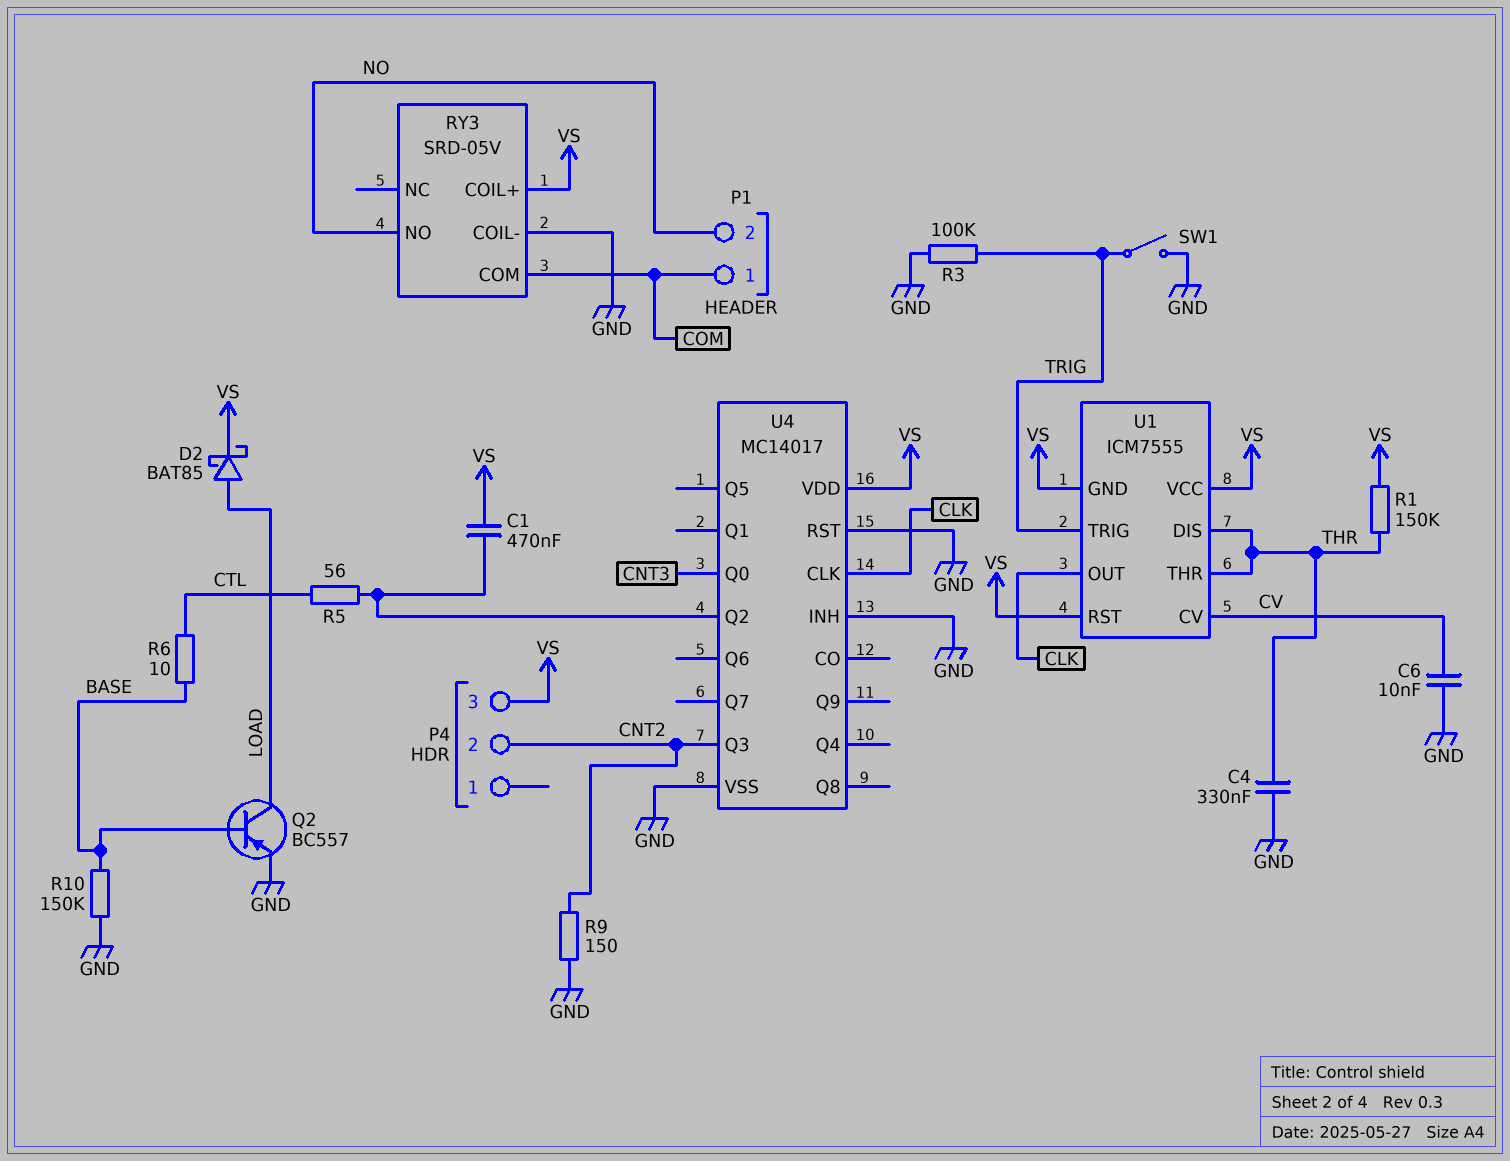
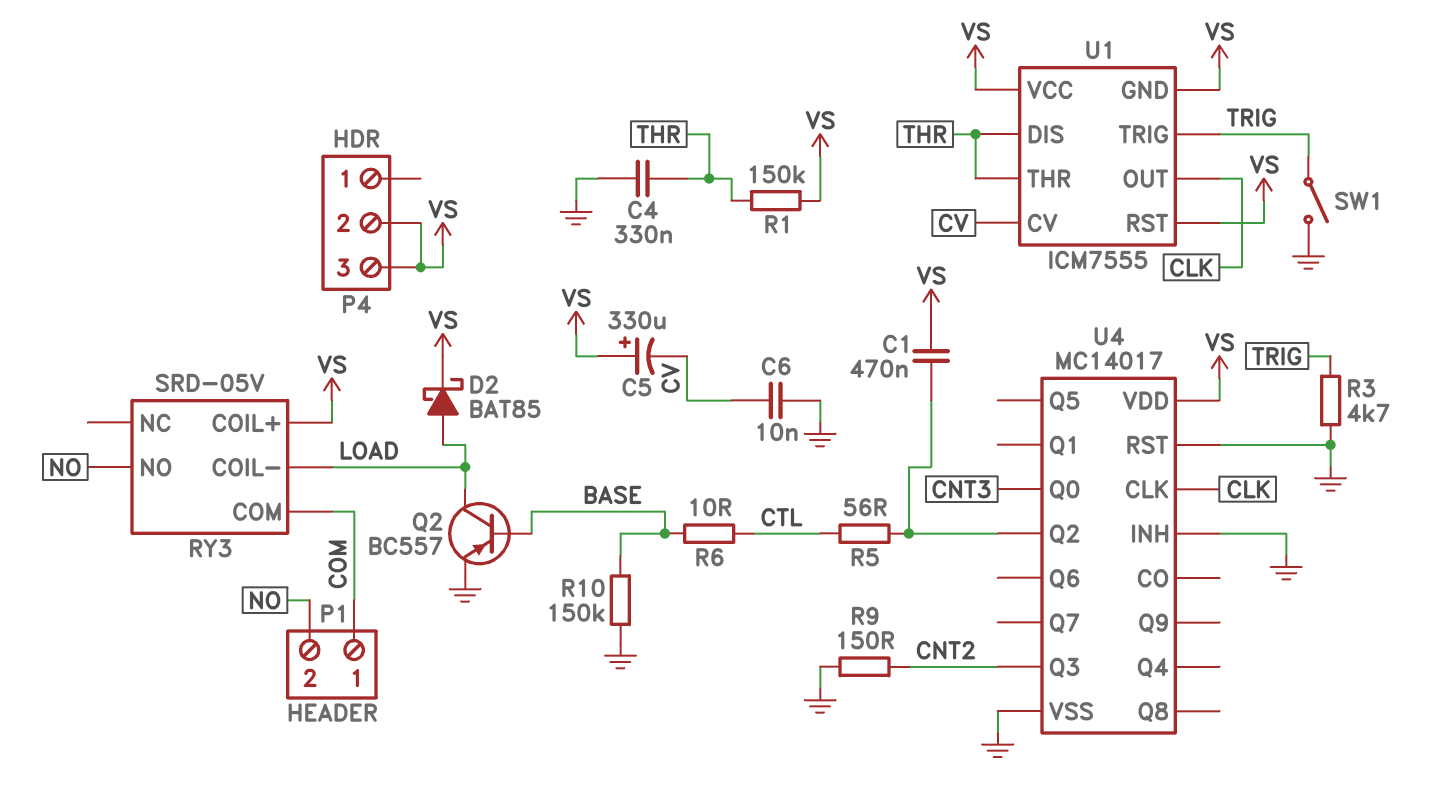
C5: none -> 330uF (plus VS, minus CV)
P4 pin 2: CNT2 -> VS
R3: 100k (GND, TRIG) -> 4.7k (GND, TRIG)
RY3 pin COIL-: GND -> LOAD

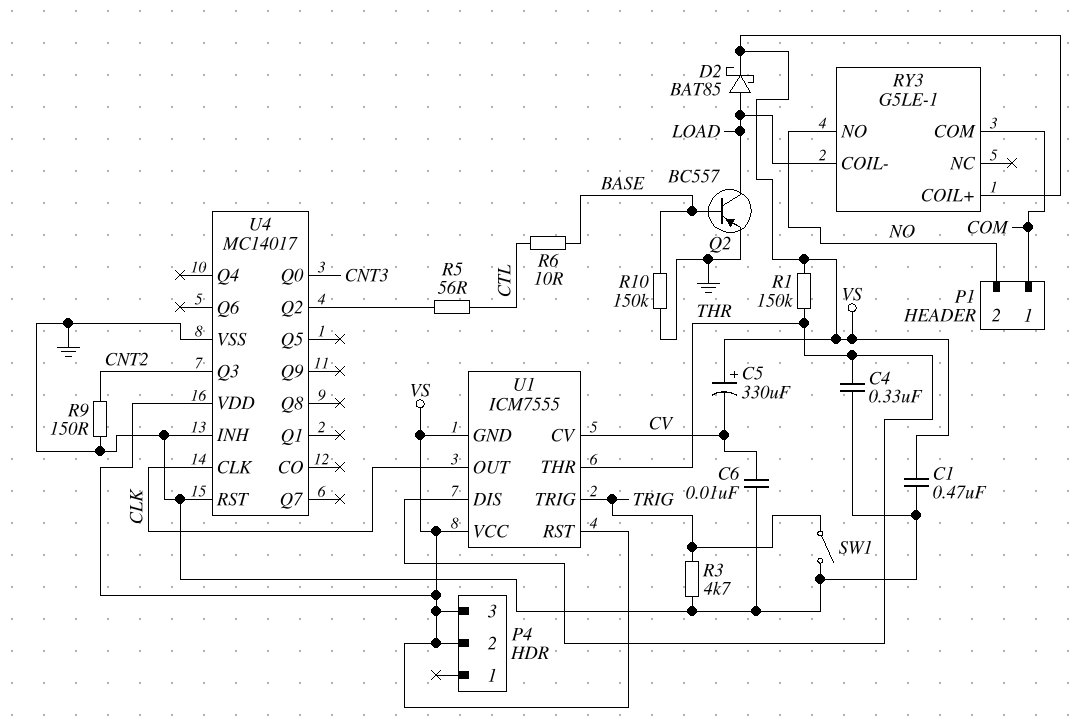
C1: 470nF (U4/Q2, VS) -> 470nF (GND, VS)
RY3: SRD-05V -> G5LE-1

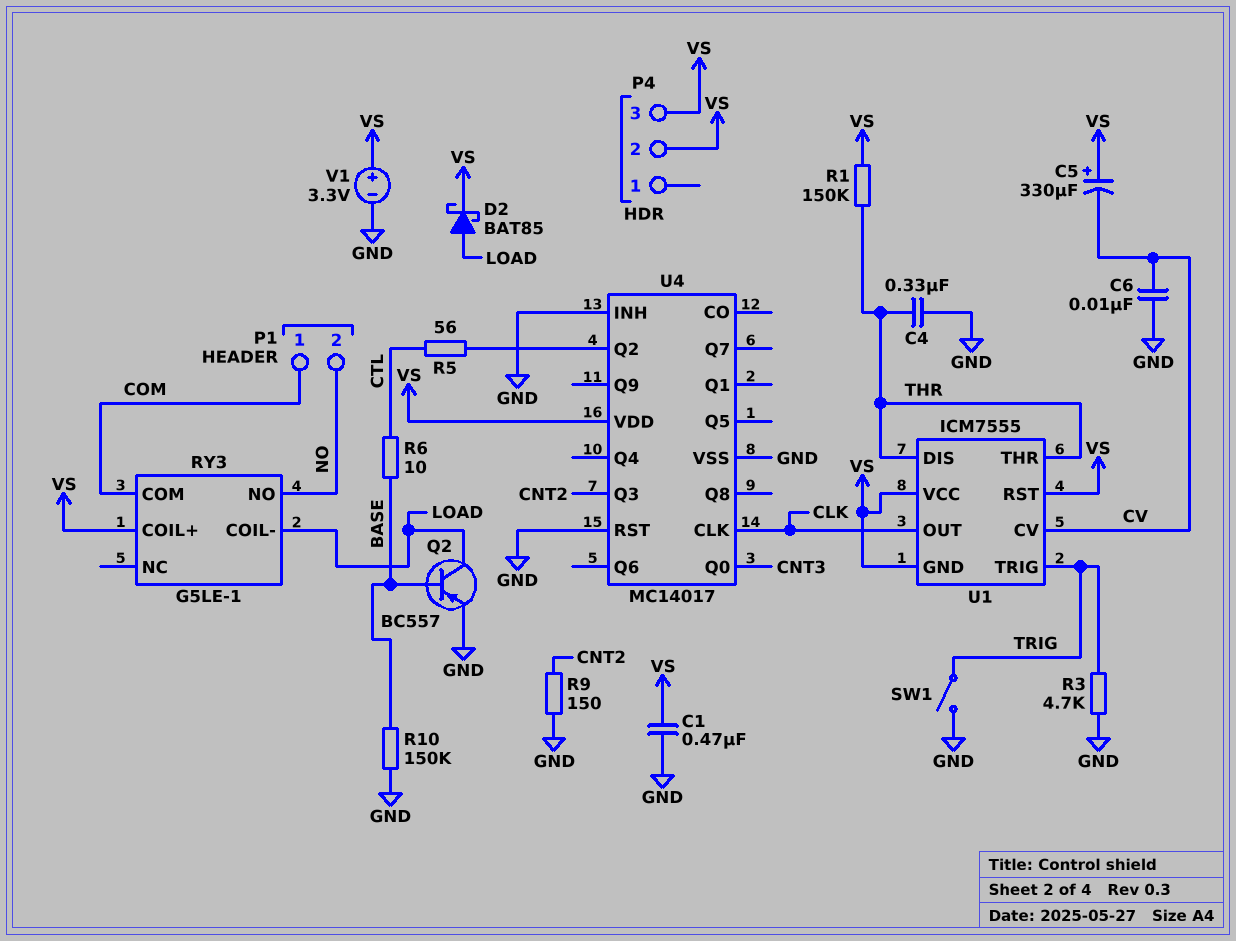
V1: none -> 3.3V (plus VS, minus GND)

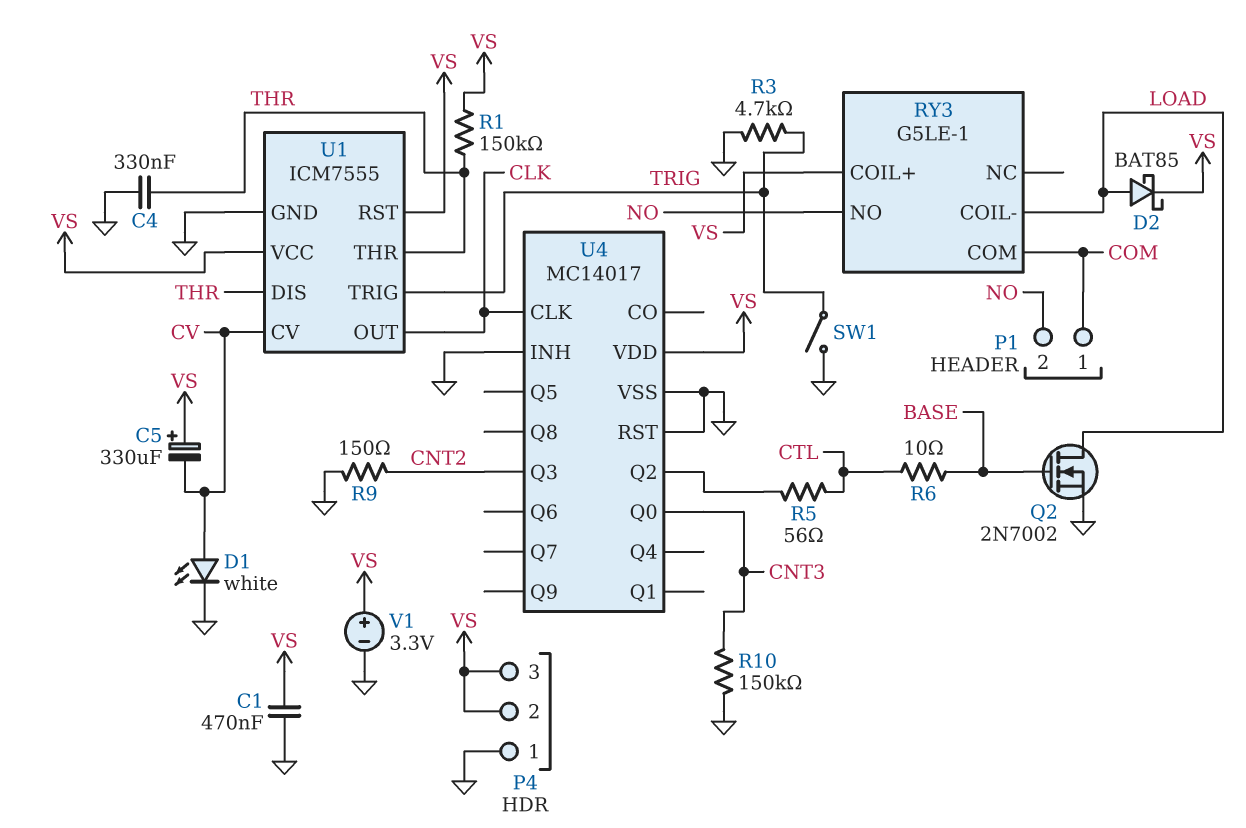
C6: 10nF (CV, GND) -> none
D1: none -> LED white (A CV, K GND)
P4 pin 1: none -> GND
Q2: PNP BC557 (B BASE, C LOAD, E GND) -> NMOS 2N7002 (G BASE, D LOAD, S GND)
R10: 150k (BASE, GND) -> 150k (CNT3, GND)
U1 pin GND: VS -> GND

